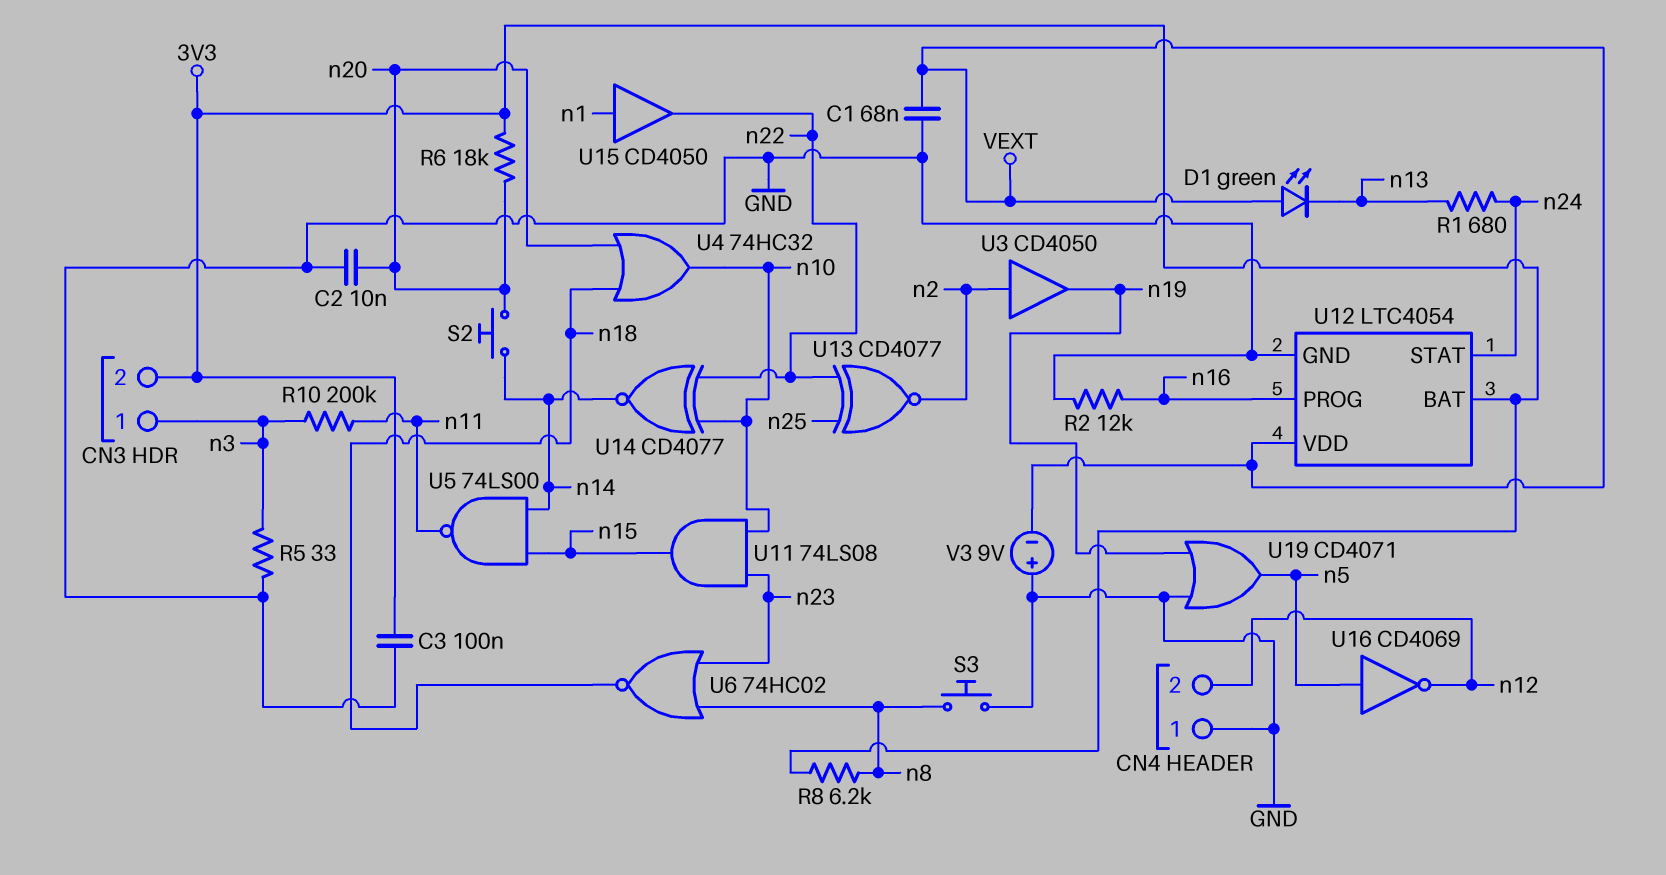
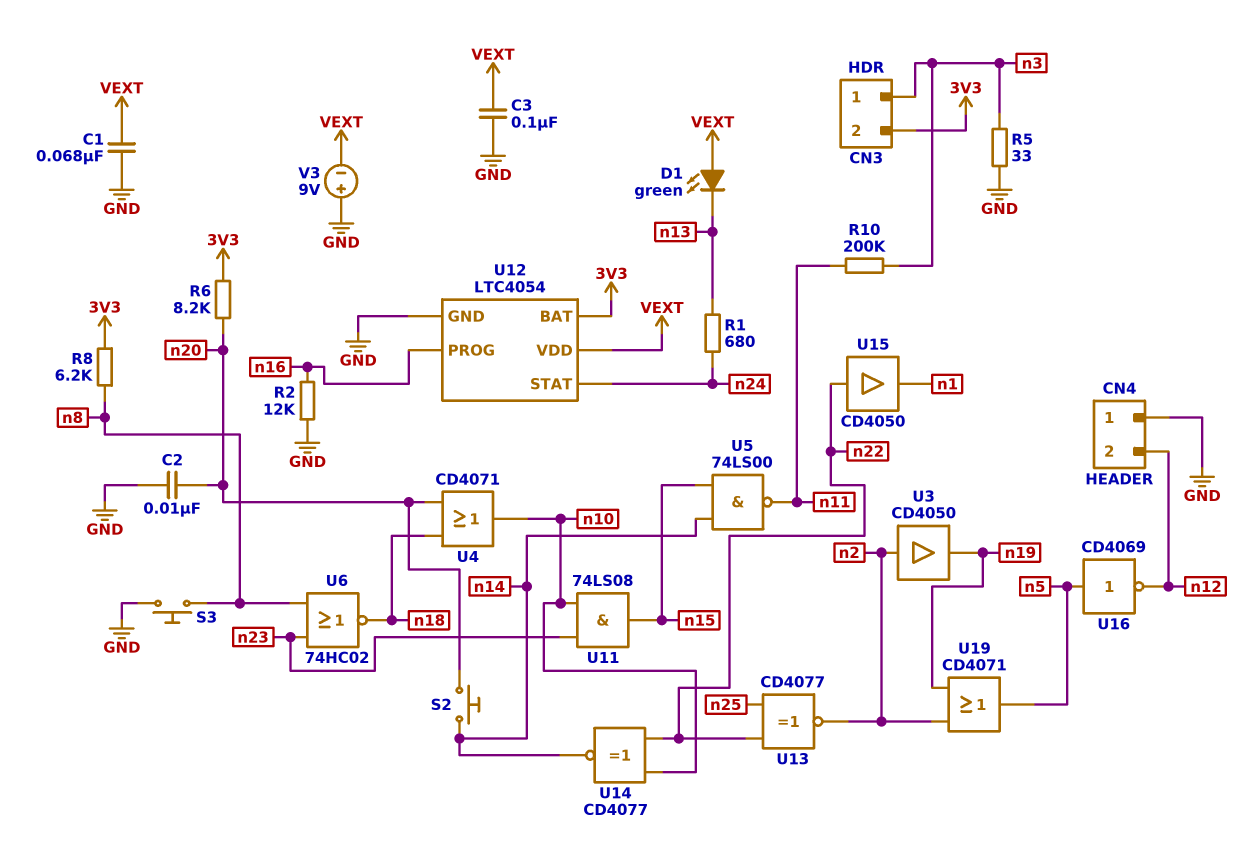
C3: 100nF (3V3, GND) -> 100nF (GND, VEXT)
R6: 18k (3V3, n20) -> 8.2k (3V3, n20)
U4: OR 74HC32 (in n18, in n20, out n10) -> OR CD4071 (in n18, in n20, out n10)
U15: buffer CD4050 (in n1, out n22) -> buffer CD4050 (in n22, out n1)
U19: OR CD4071 (in GND, in n19, out n5) -> OR CD4071 (in n2, in n19, out n5)

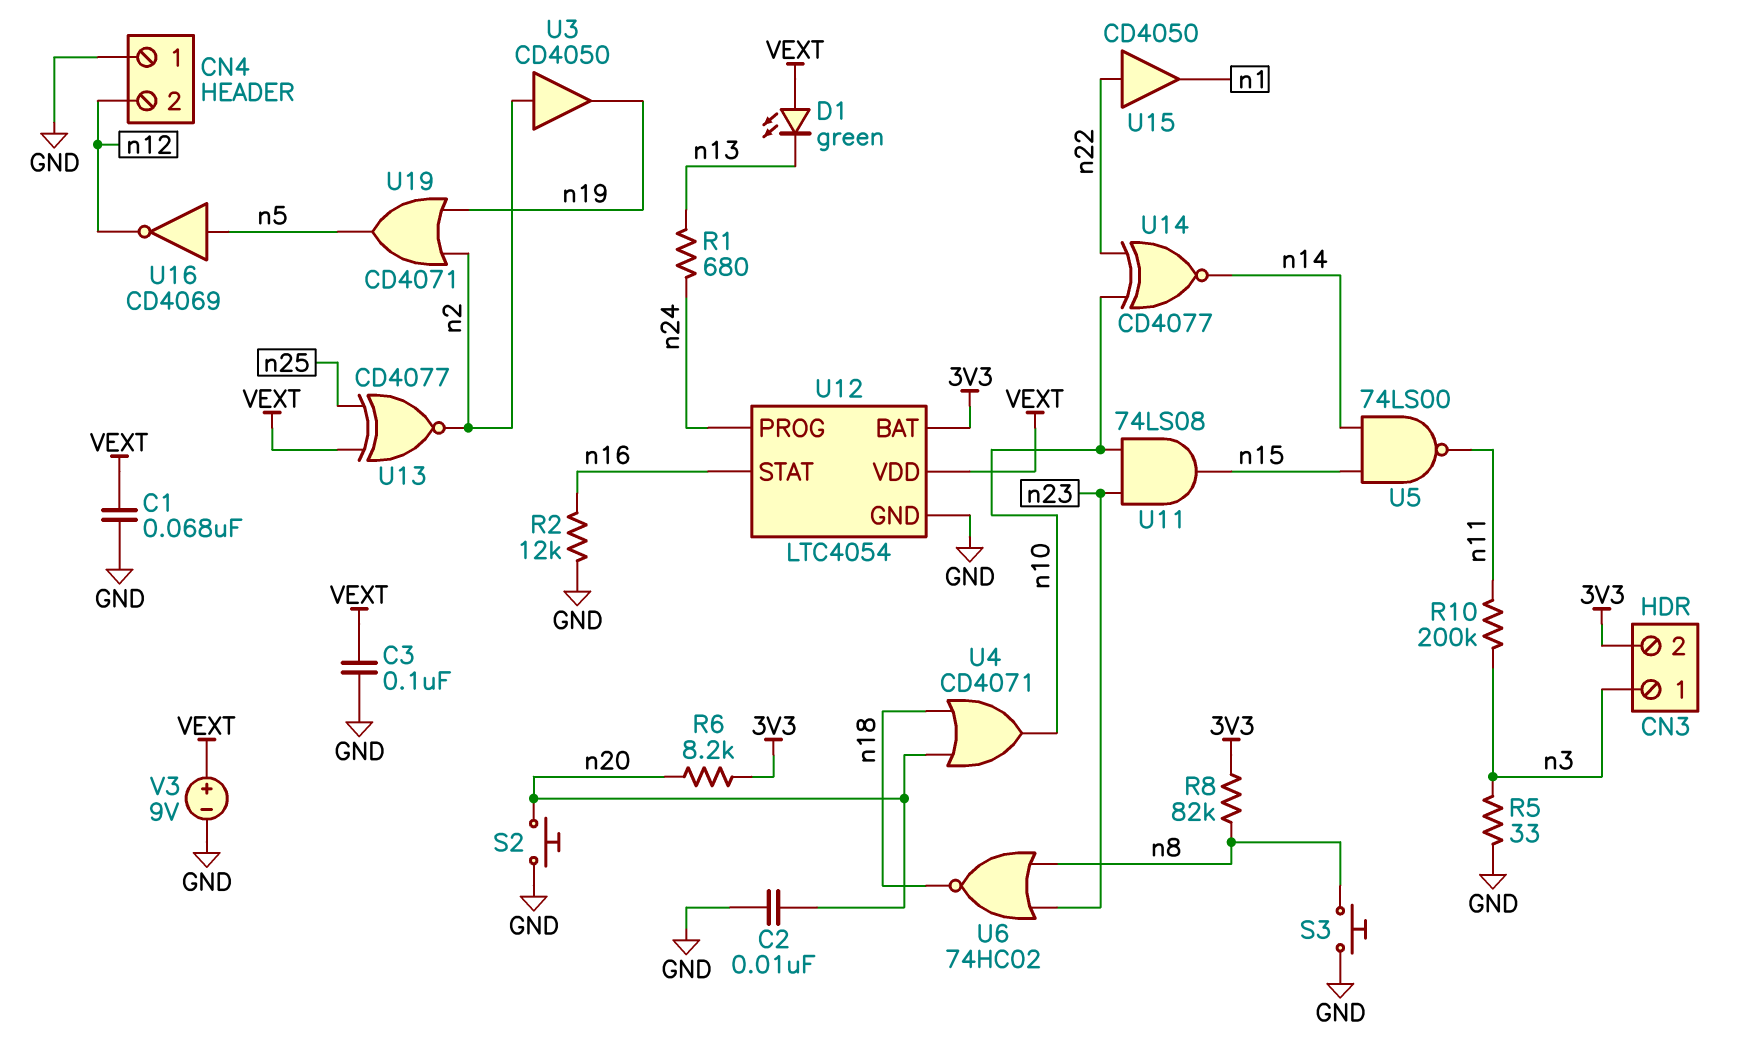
R8: 6.2k (3V3, n8) -> 82k (3V3, n8)
S2: button (n14, n20) -> button (GND, n20)
U12 pin PROG: n16 -> n24
U12 pin STAT: n24 -> n16
U13: XNOR CD4077 (in n22, in n25, out n2) -> XNOR CD4077 (in VEXT, in n25, out n2)
V3: 9V (plus GND, minus VEXT) -> 9V (plus VEXT, minus GND)

